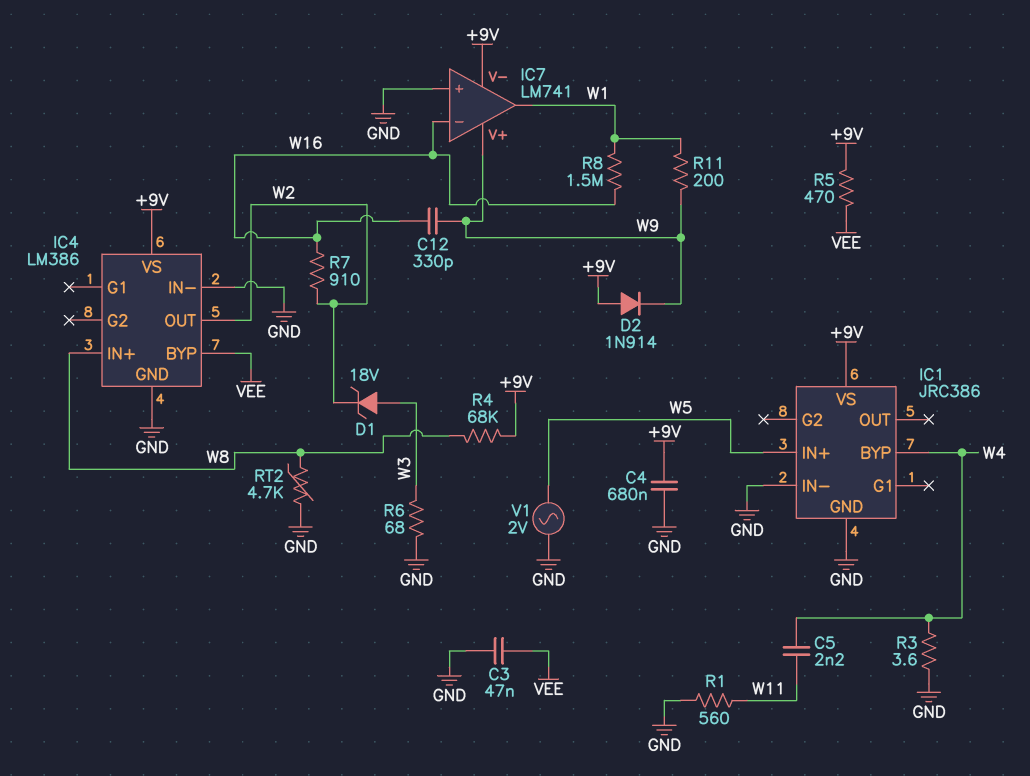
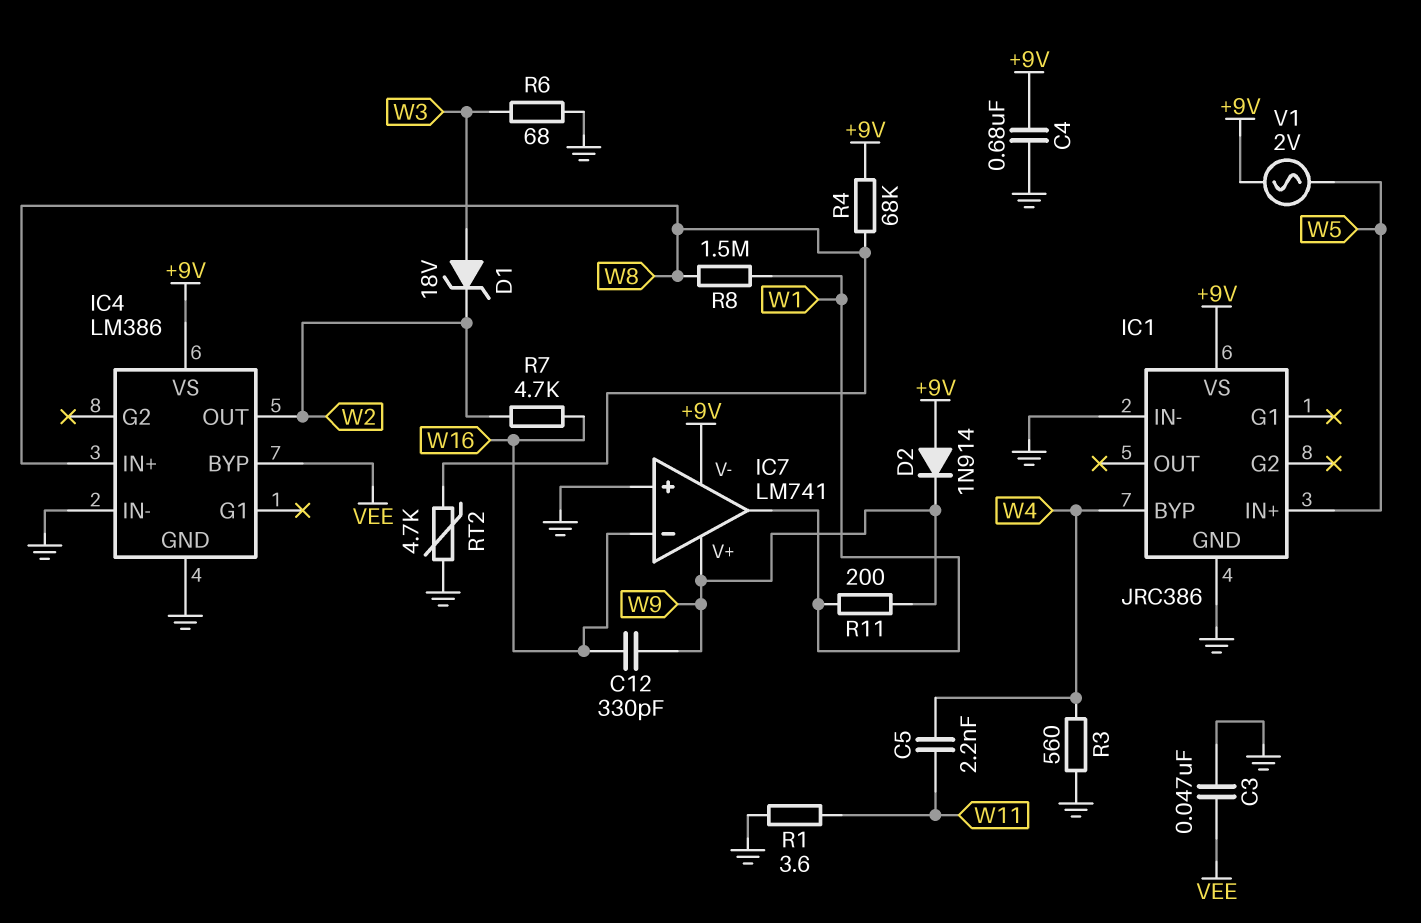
R1: 560 (GND, W11) -> 3.6 (GND, W11)
R3: 3.6 (GND, W4) -> 560 (GND, W4)
R5: 470 (+9V, VEE) -> none
R7: 910 (W2, W16) -> 4.7k (W2, W16)
R8: 1.5M (W1, W16) -> 1.5M (W1, W8)
V1: AC 2V (GND, W5) -> AC 2V (+9V, W5)

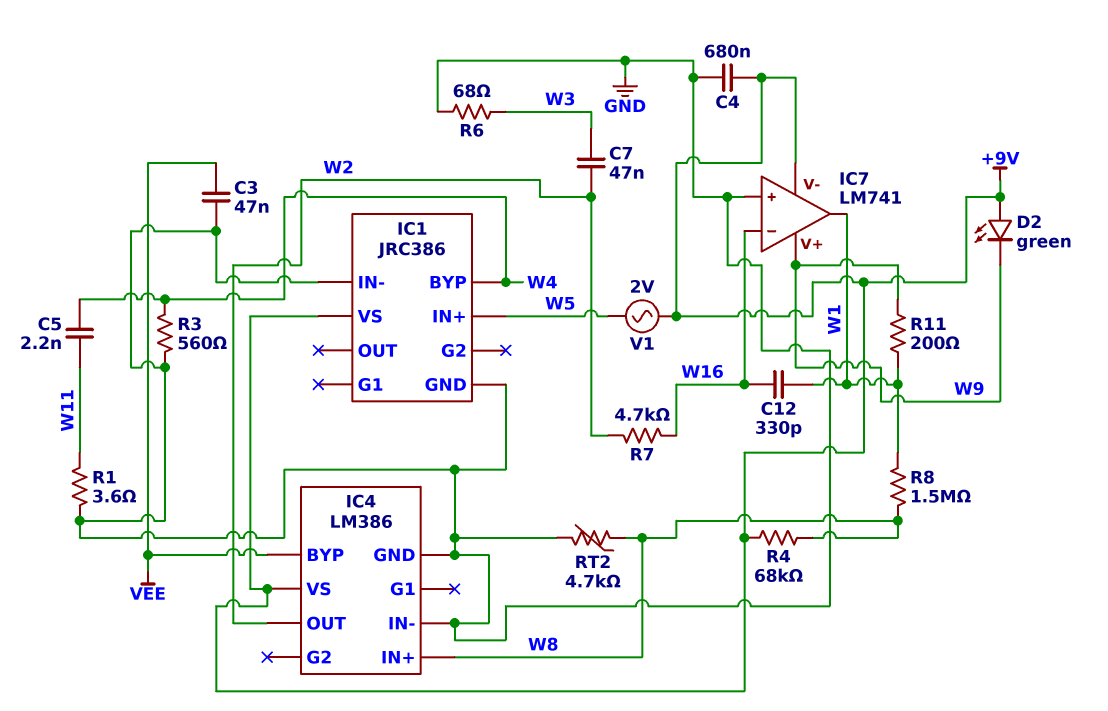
C7: none -> 47nF (W2, W3)
C12: 330pF (W9, W16) -> 330pF (W1, W16)
D1: zener 18V (A W3, K W2) -> none
D2: diode 1N914 (A +9V, K W9) -> LED green (A +9V, K W9)

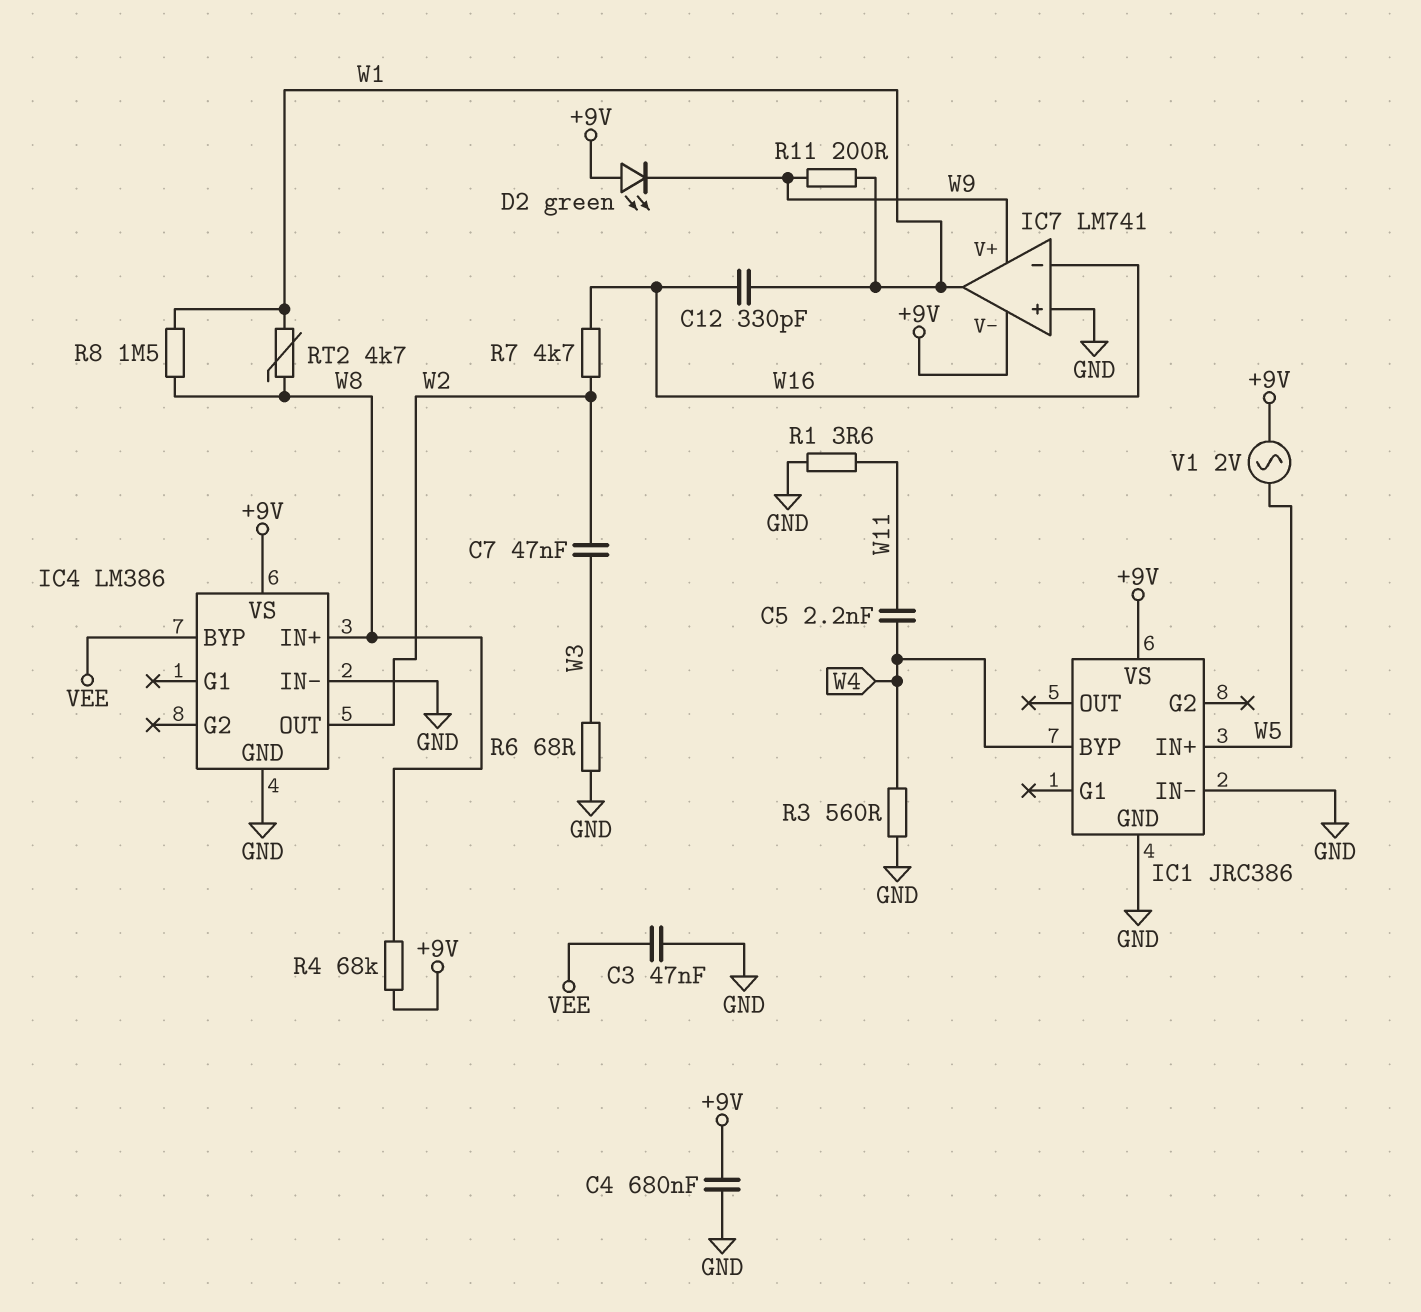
RT2: 4.7k (GND, W8) -> 4.7k (W1, W8)

